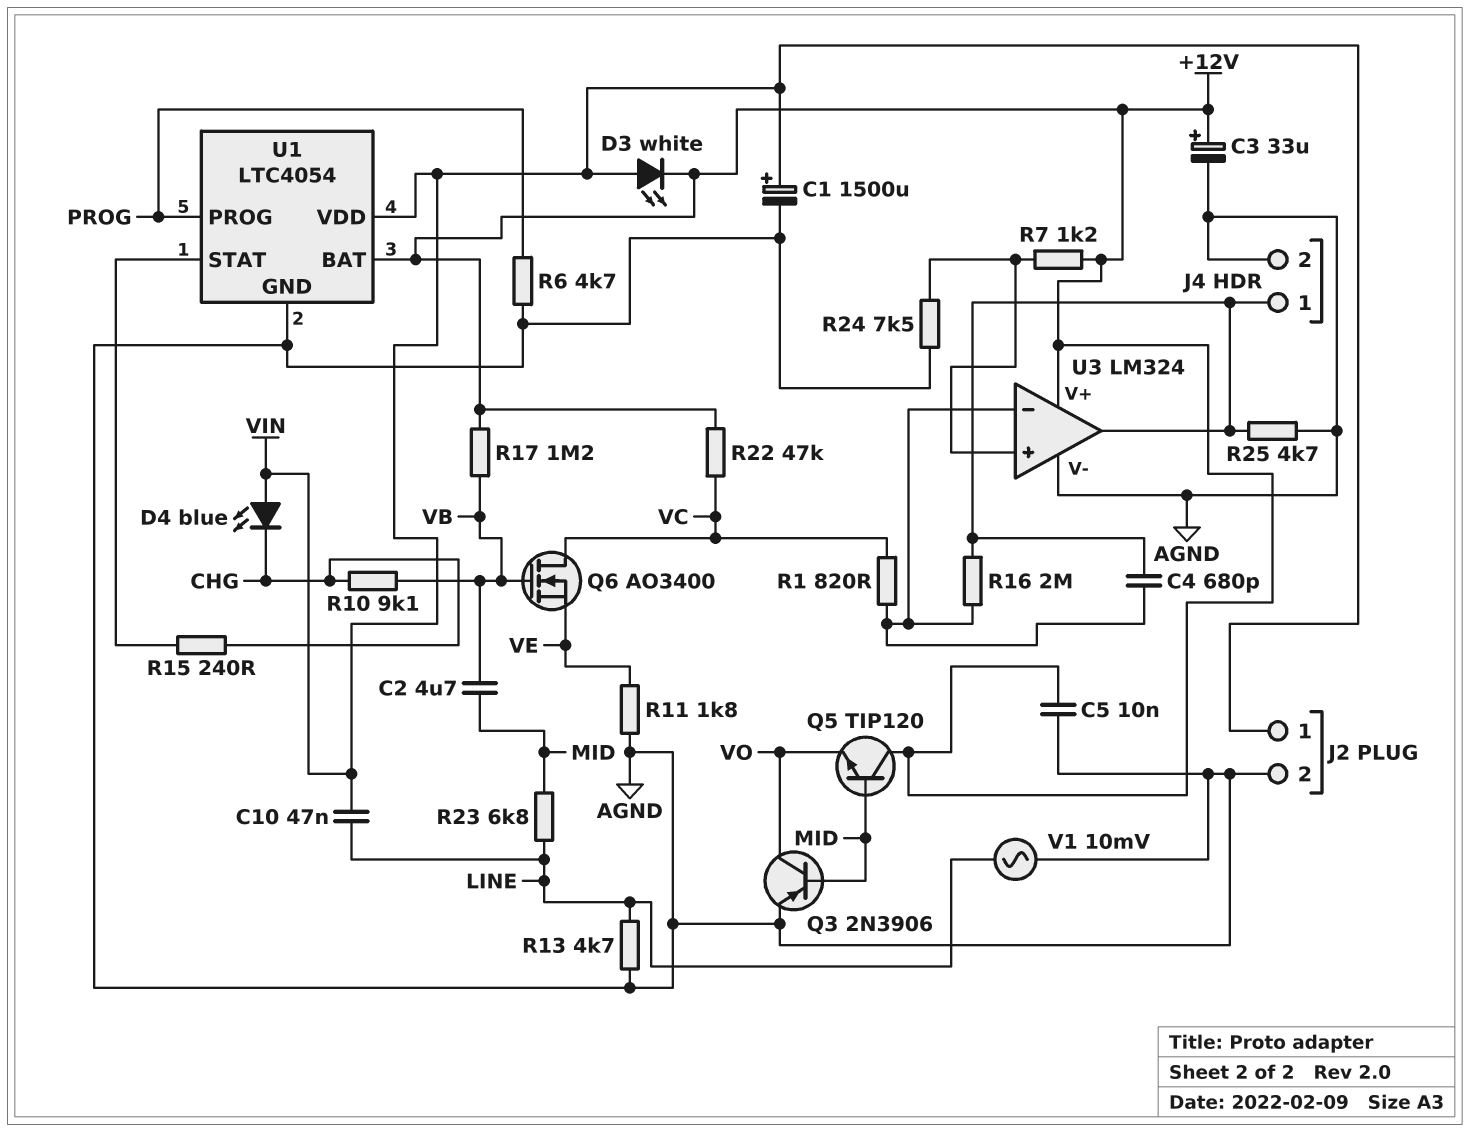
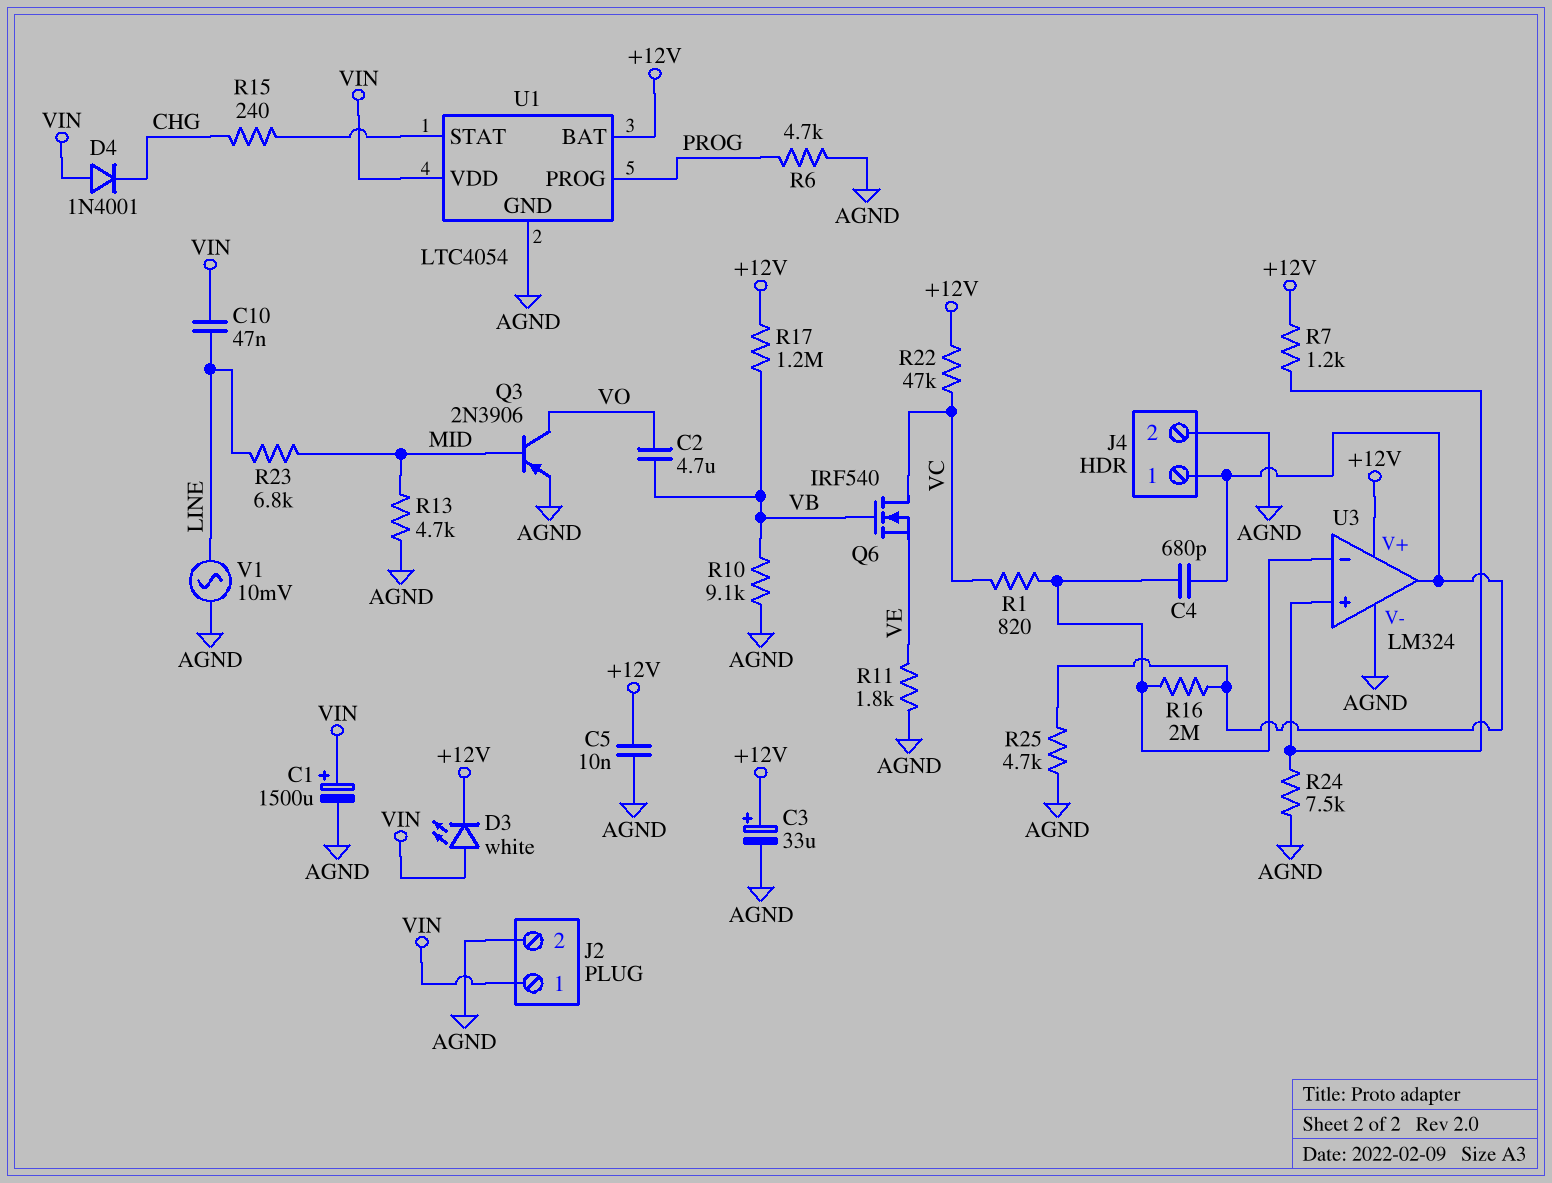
C2: 4.7uF (MID, VB) -> 4.7uF (VB, VO)
D4: LED blue (A VIN, K CHG) -> diode 1N4001 (A VIN, K CHG)
Q5: NPN TIP120 (B MID, C +12V, E VO) -> none
Q6: NMOS AO3400 (G VB, D VC, S VE) -> NMOS IRF540 (G VB, D VC, S VE)
R10: 9.1k (CHG, VB) -> 9.1k (AGND, VB)
R13: 4.7k (AGND, LINE) -> 4.7k (AGND, MID)

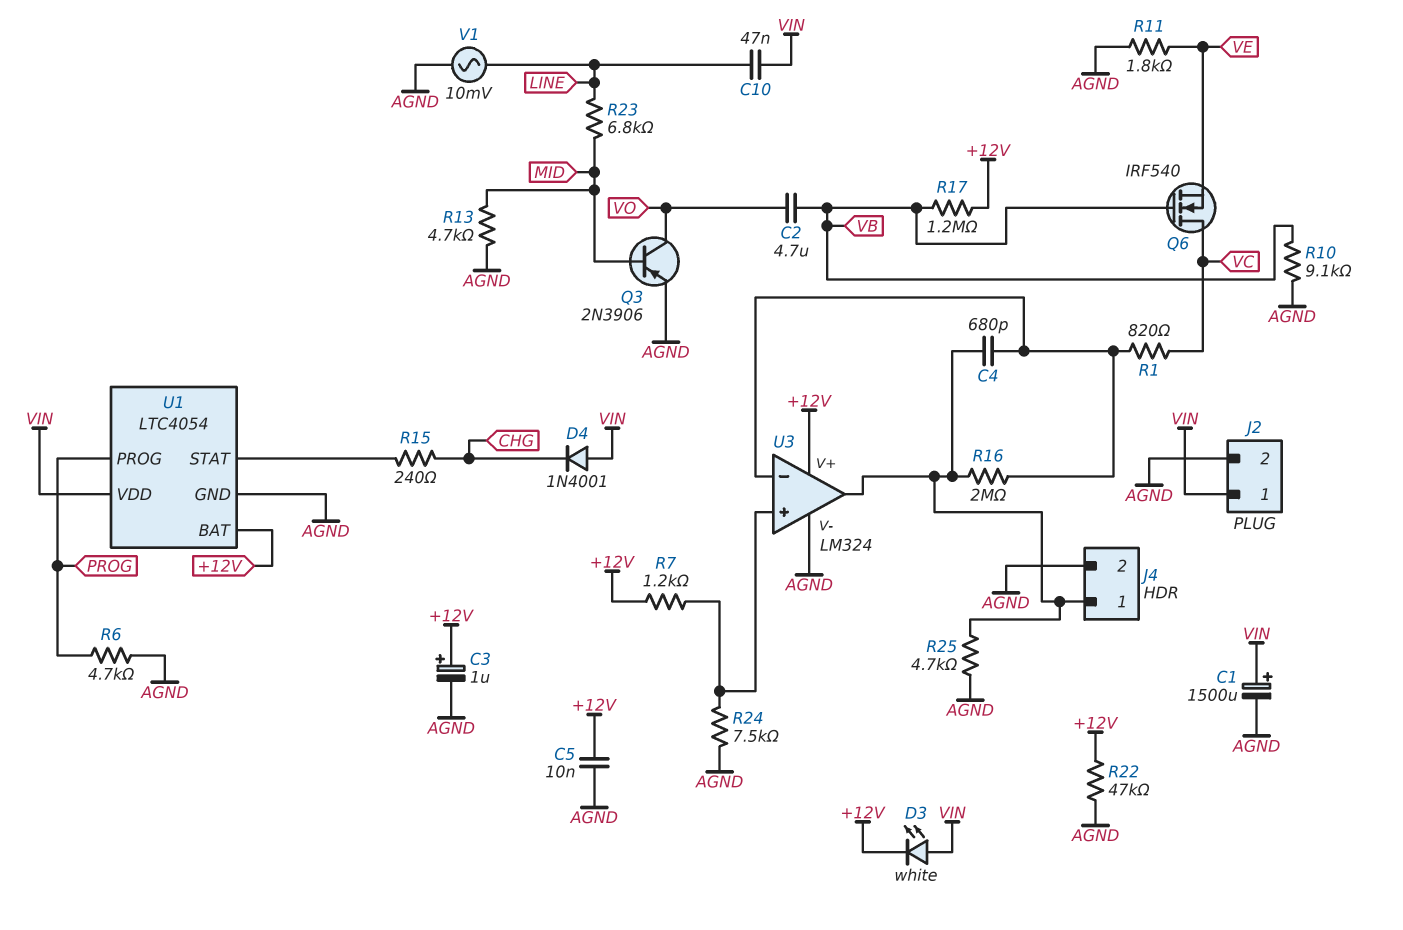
C3: 33uF (plus +12V, minus AGND) -> 1uF (plus +12V, minus AGND)
R22: 47k (+12V, VC) -> 47k (+12V, AGND)

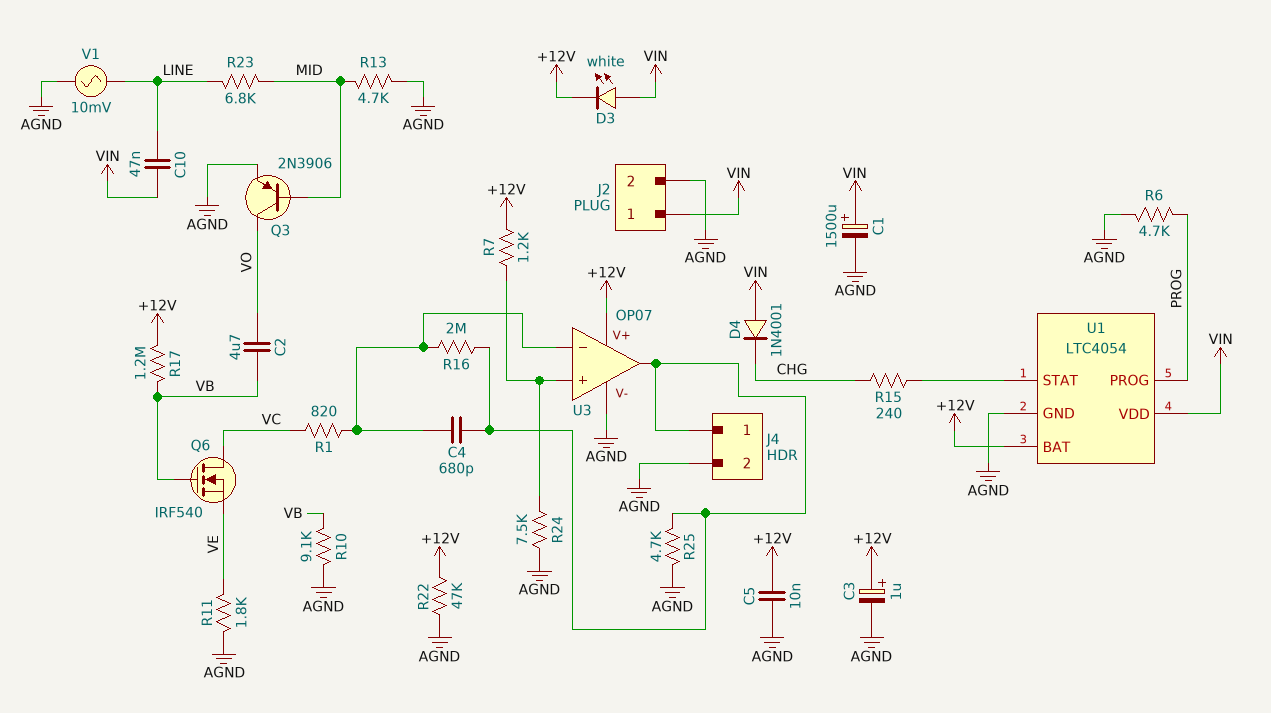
U3: LM324 -> OP07

